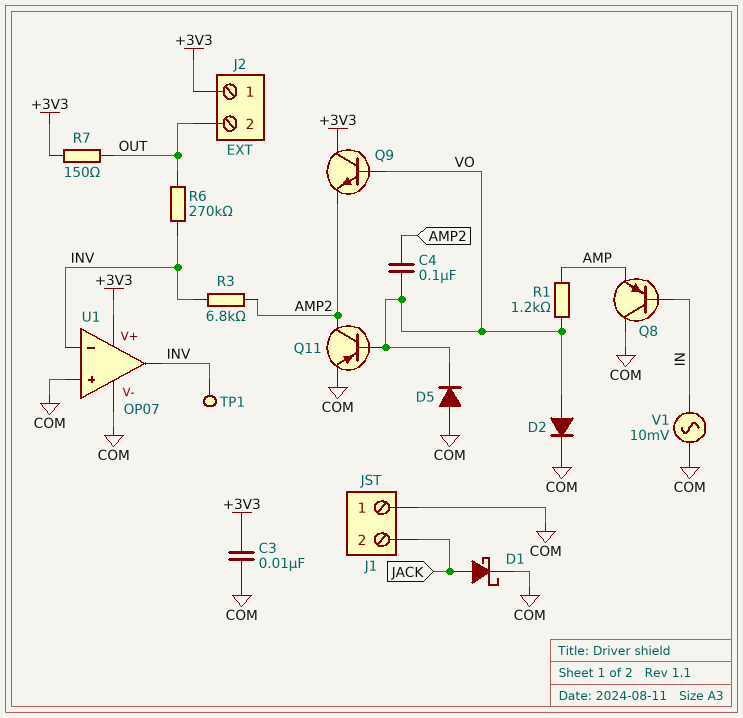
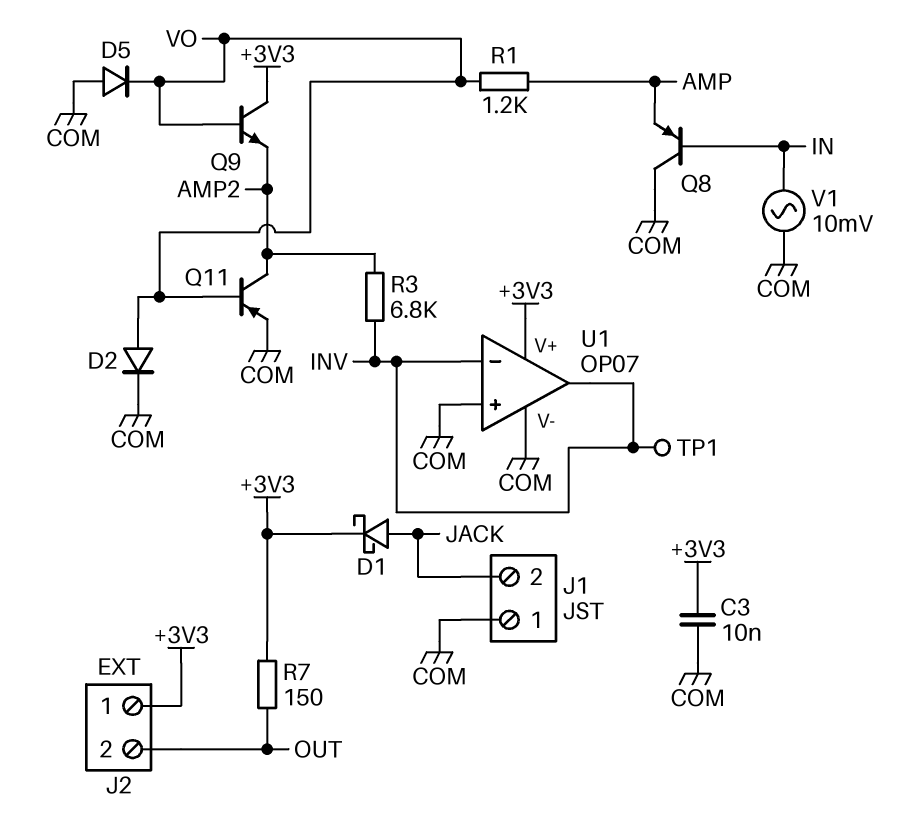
C4: 100nF (AMP2, VO) -> none
D1: schottky (A JACK, K COM) -> schottky (A JACK, K +3V3)
R6: 270k (INV, OUT) -> none

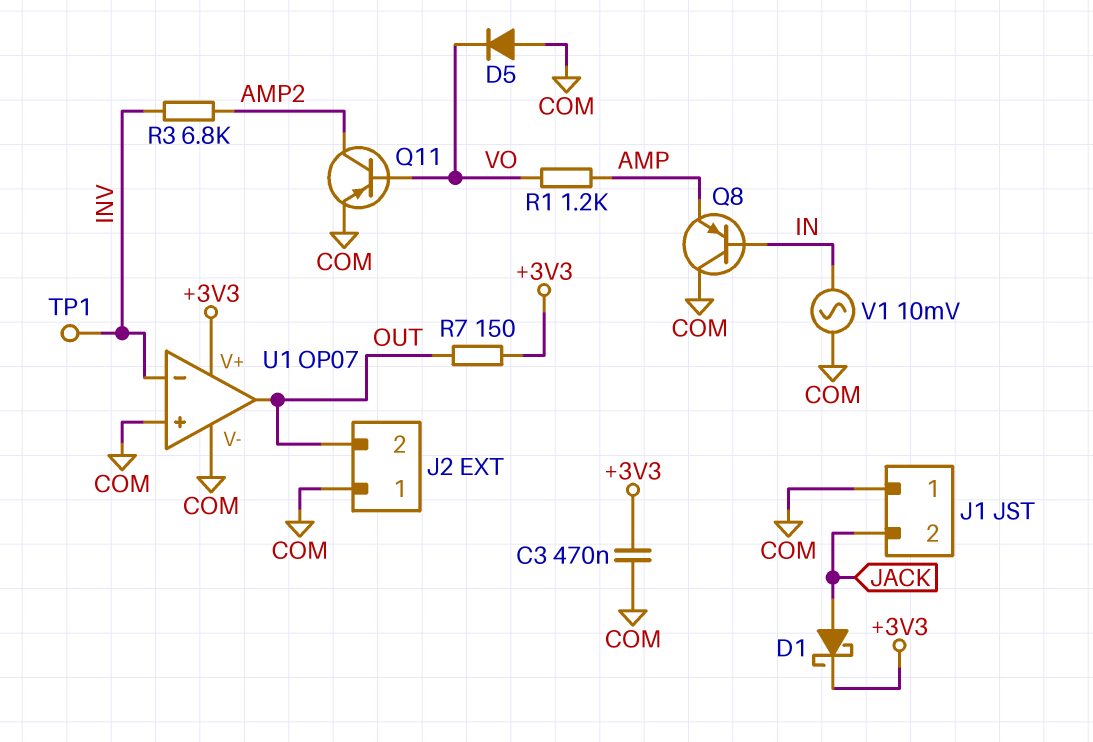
C3: 10nF (+3V3, COM) -> 470nF (+3V3, COM)
D2: diode (A VO, K COM) -> none
J2 pin 1: +3V3 -> COM
Q9: NPN (B VO, C +3V3, E AMP2) -> none
U1 pin out: INV -> OUT

